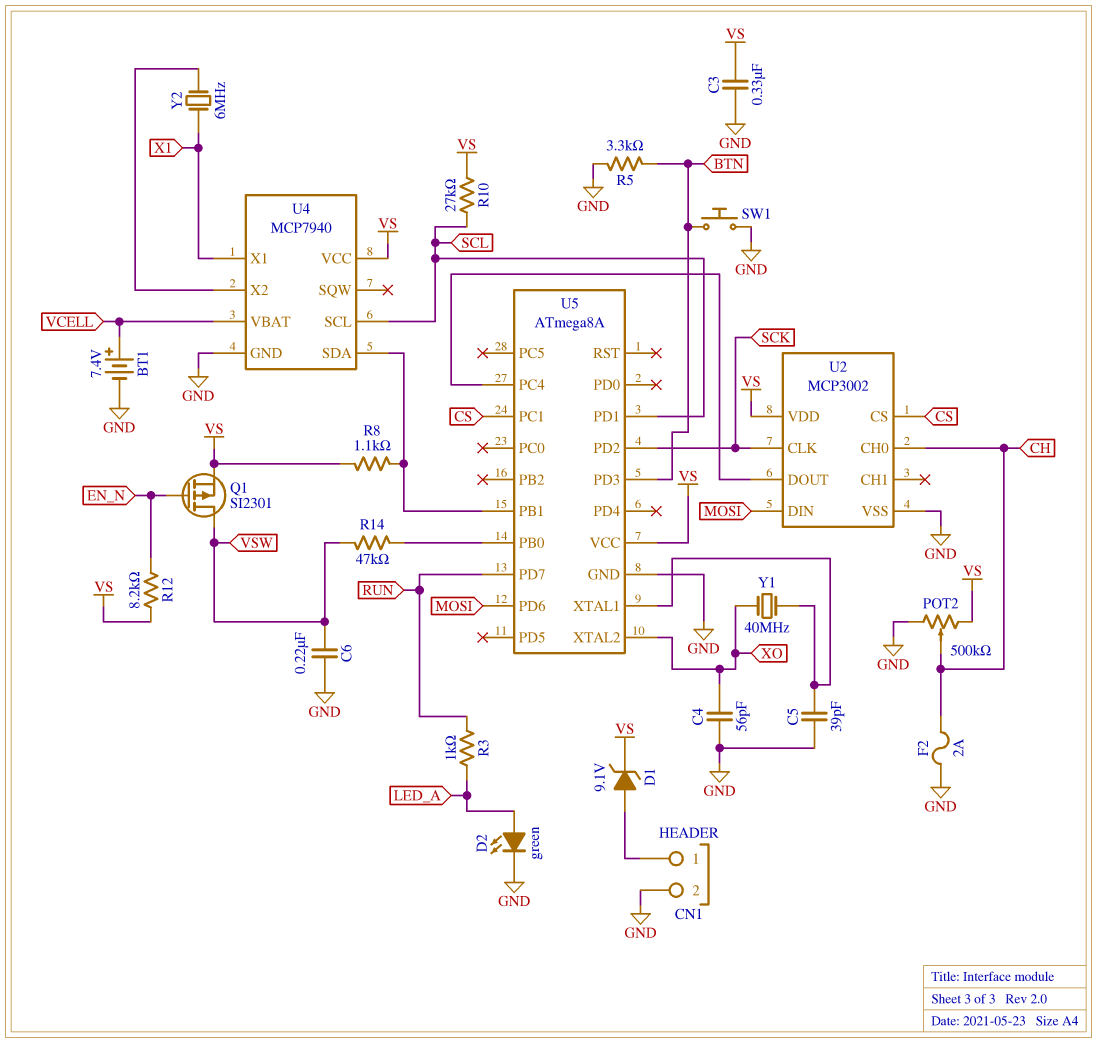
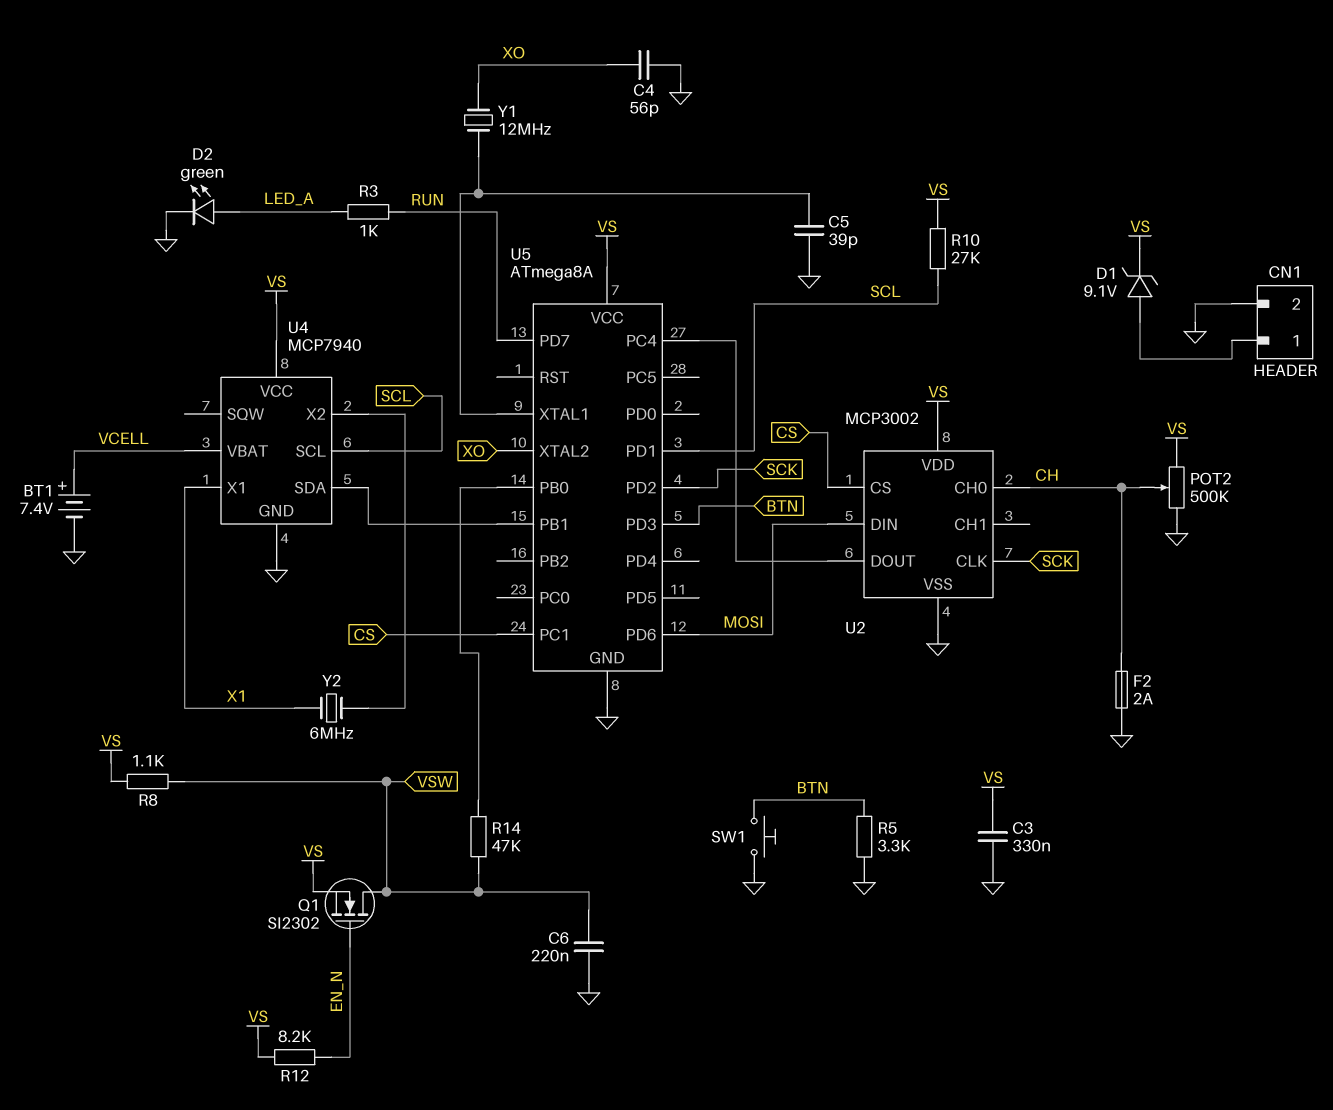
Q1: PMOS SI2301 (G EN_N, D VSW, S VS) -> NMOS SI2302 (G EN_N, D VSW, S VS)
R8: 1.1k (U4/SDA, VS) -> 1.1k (VS, VSW)
Y1: 40MHz (U5/XTAL1, XO) -> 12MHz (U5/XTAL1, XO)

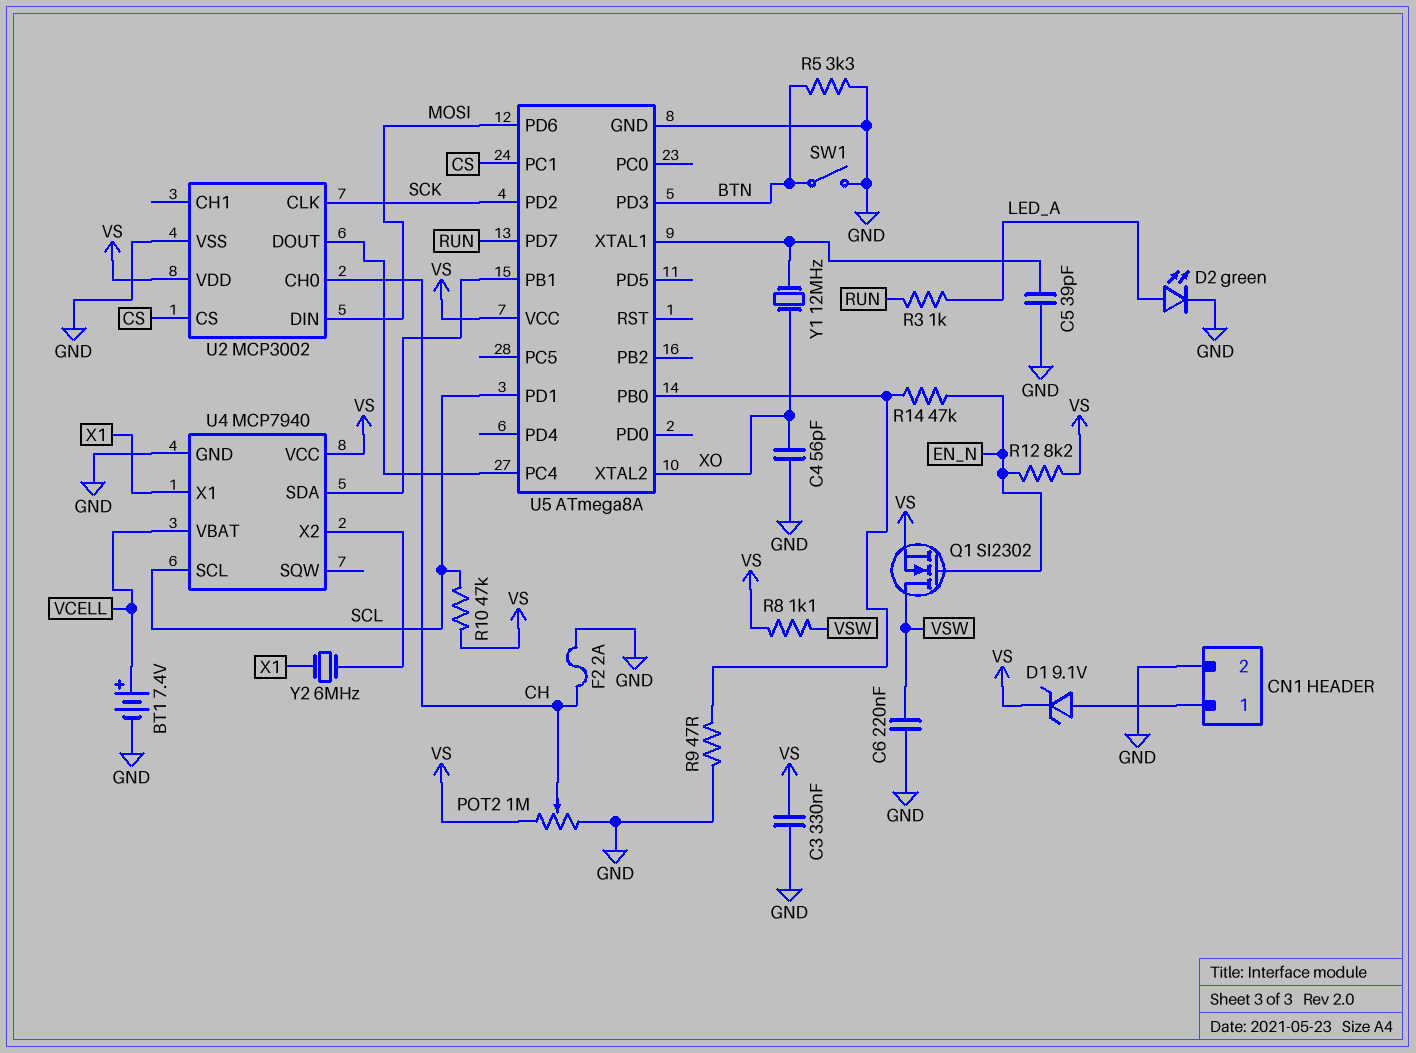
POT2: 500k (GND, VS, wiper CH) -> 1M (GND, VS, wiper CH)
R9: none -> 47 (GND, U5/PB0)
R10: 27k (SCL, VS) -> 47k (SCL, VS)
R14: 47k (U5/PB0, VSW) -> 47k (EN_N, U5/PB0)
SW1: button (BTN, GND) -> switch (BTN, GND)

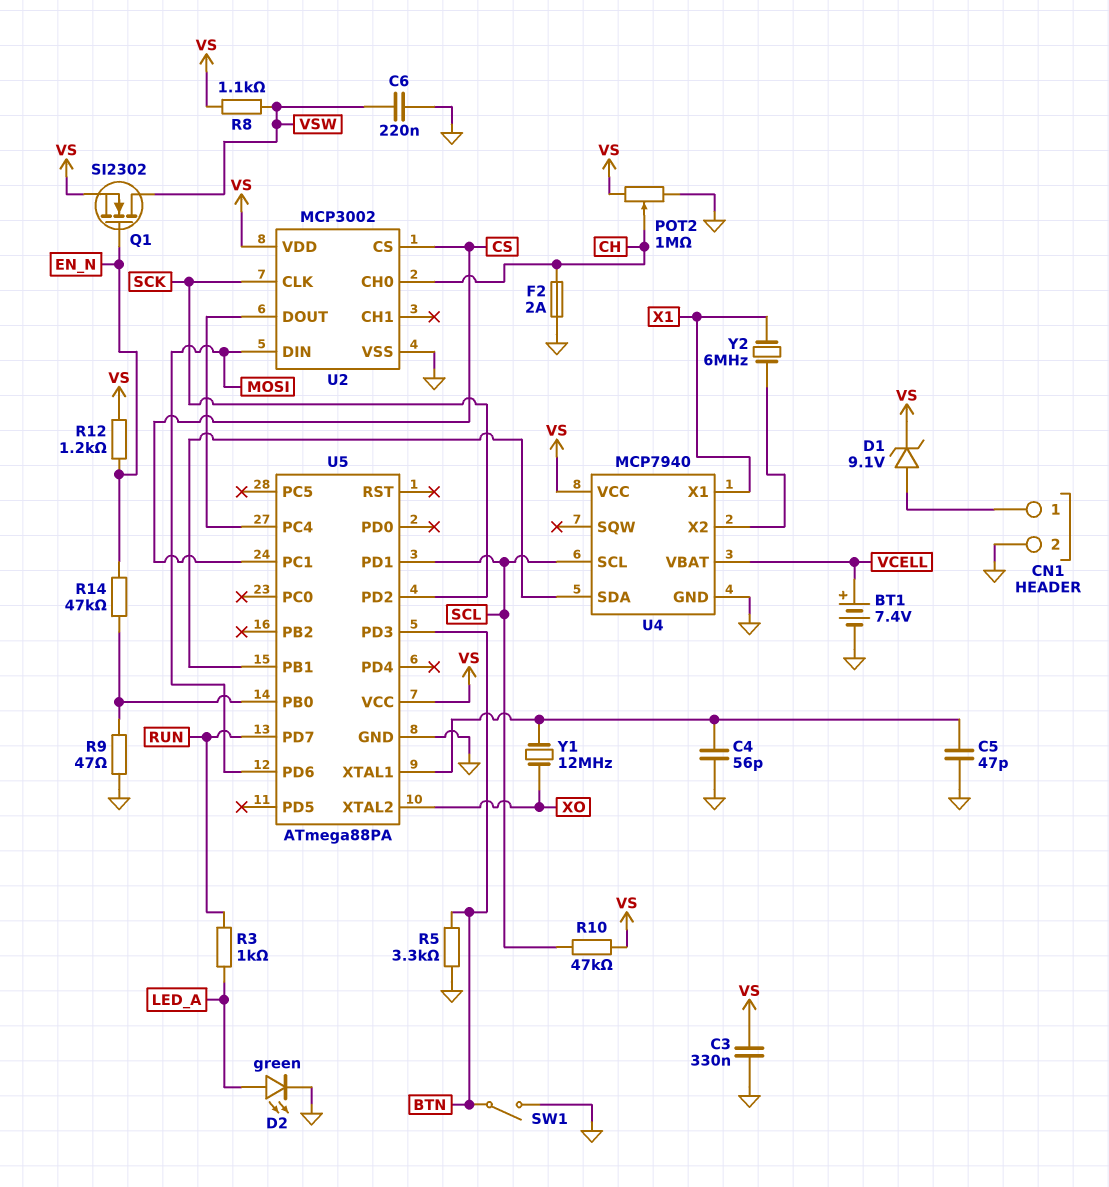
C4: 56pF (GND, XO) -> 56pF (GND, U5/XTAL1)
C5: 39pF (GND, U5/XTAL1) -> 47pF (GND, U5/XTAL1)
R12: 8.2k (EN_N, VS) -> 1.2k (EN_N, VS)
U5: ATmega8A -> ATmega88PA

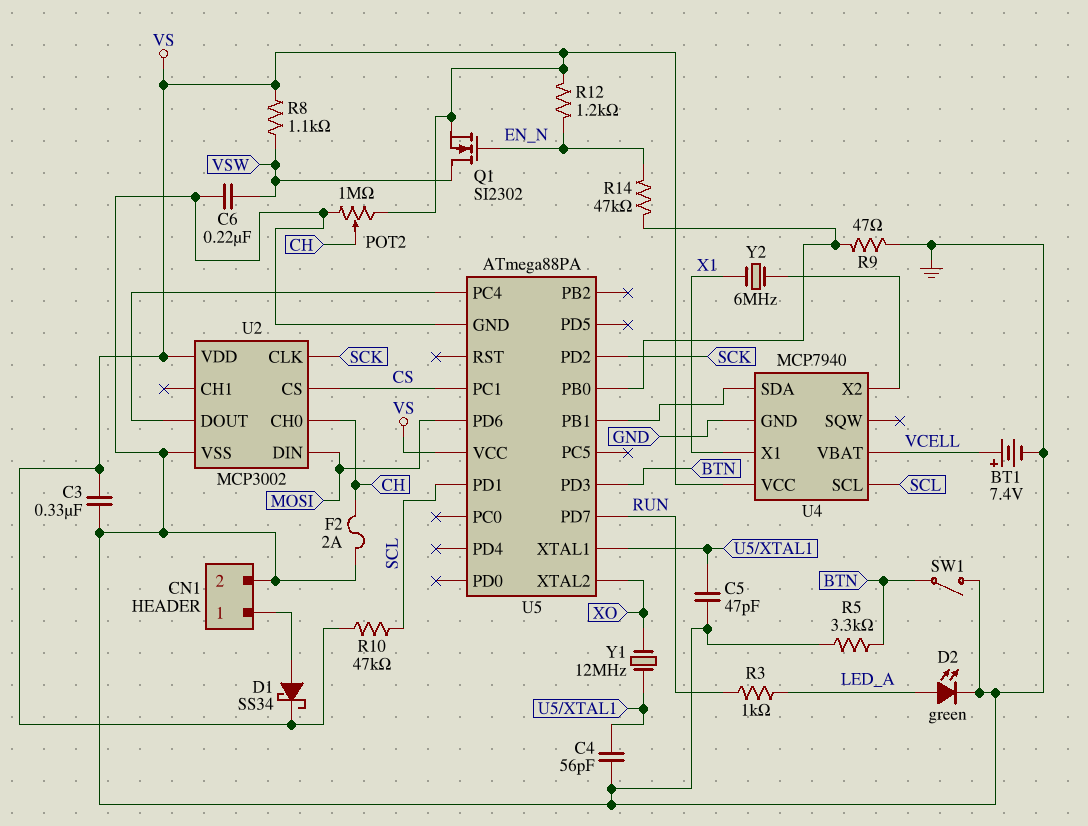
D1: zener 9.1V (A CN1/1, K VS) -> schottky SS34 (A CN1/1, K VS)

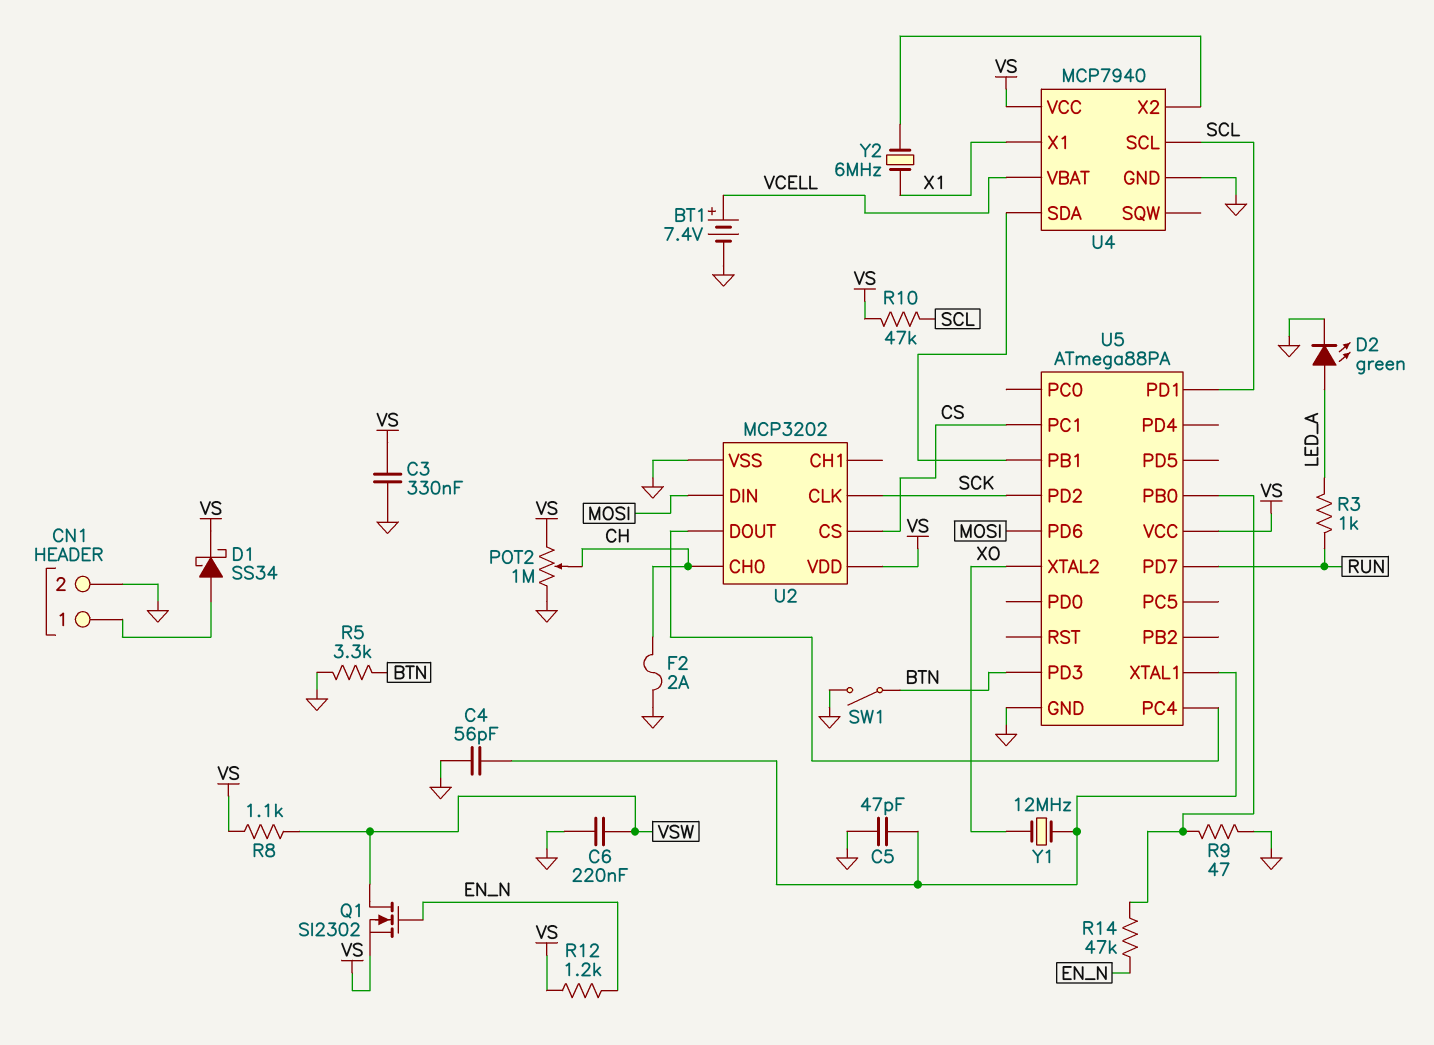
U2: MCP3002 -> MCP3202

